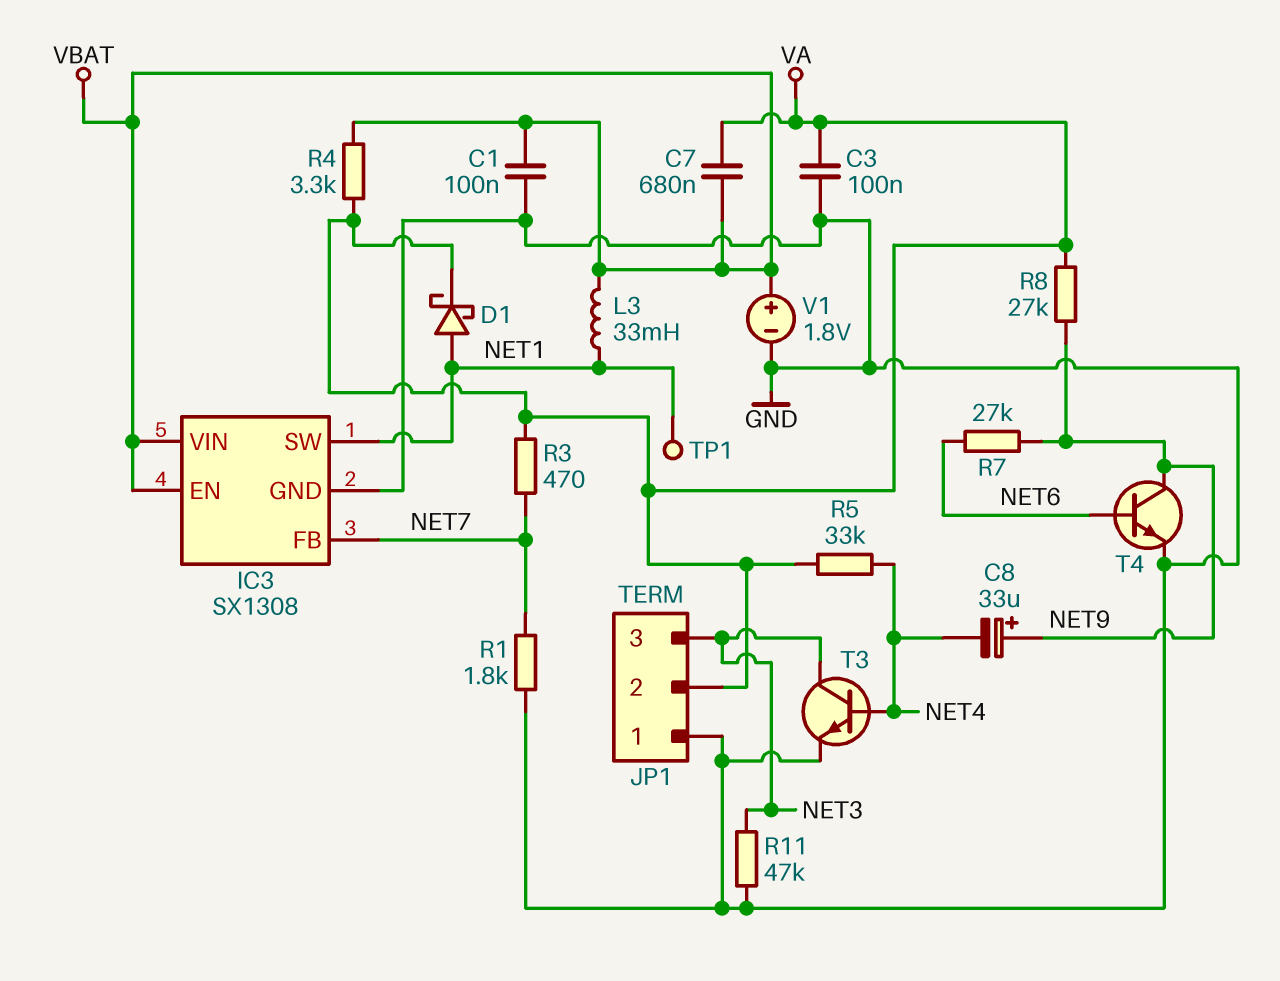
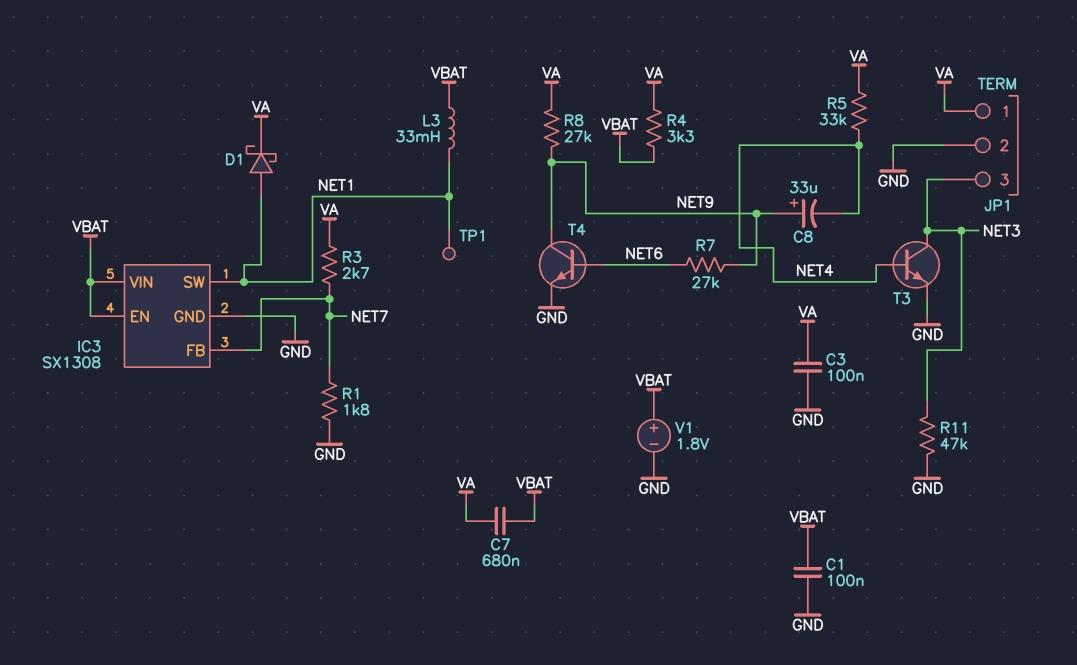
JP1 pin 1: GND -> VA
JP1 pin 2: VA -> GND
R3: 470 (NET7, VA) -> 2.7k (NET7, VA)

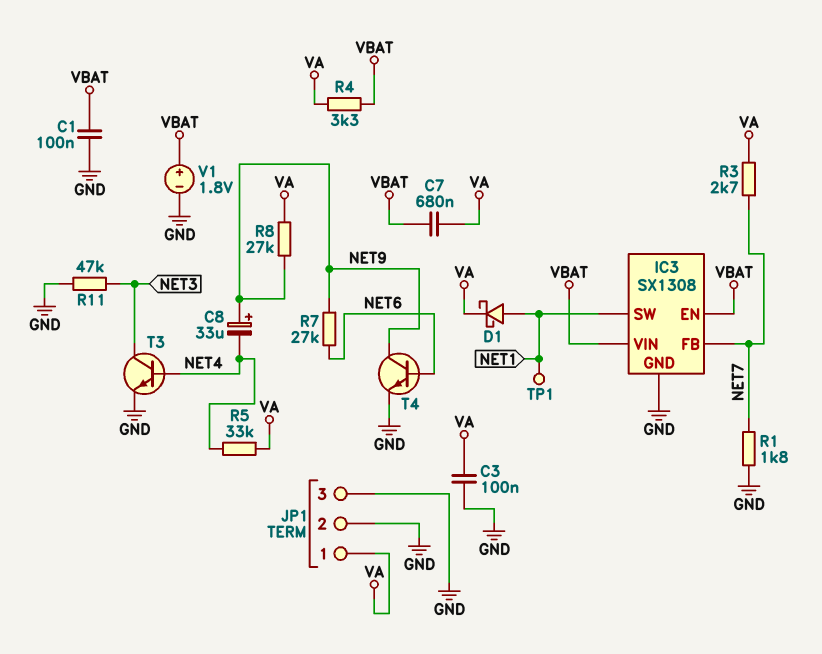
JP1 pin 3: NET3 -> GND
L3: 33mH (NET1, VBAT) -> none

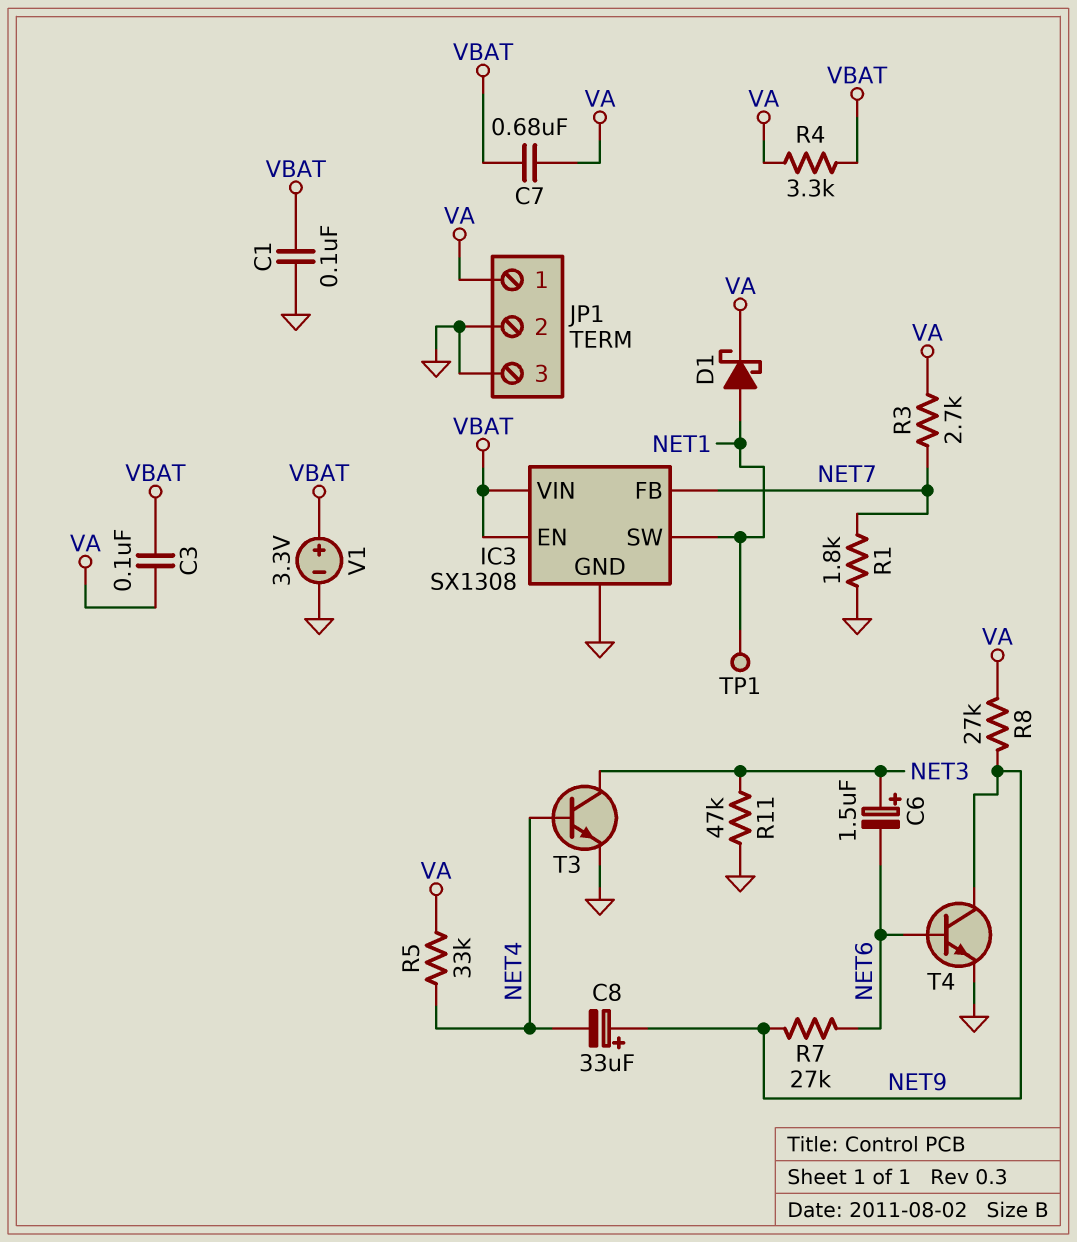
C3: 100nF (GND, VA) -> 100nF (VA, VBAT)
C6: none -> 1.5uF (plus NET3, minus NET6)
V1: 1.8V (plus VBAT, minus GND) -> 3.3V (plus VBAT, minus GND)

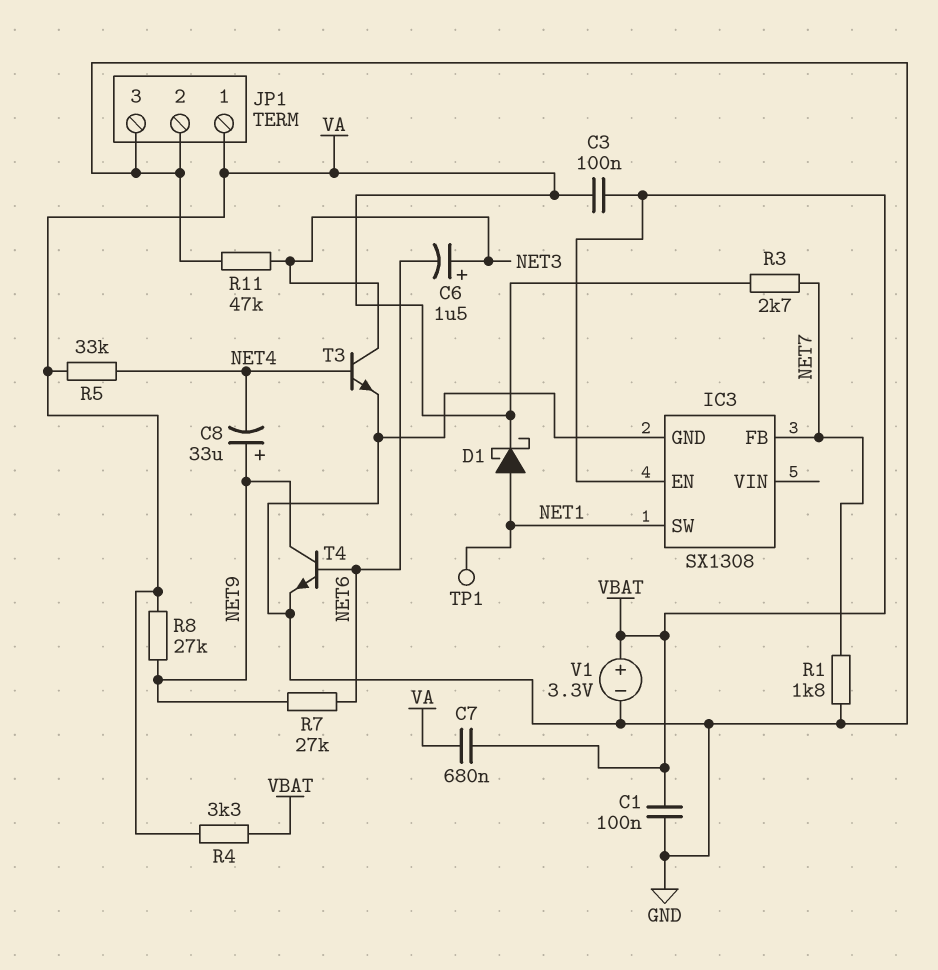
IC3 pin VIN: VBAT -> none

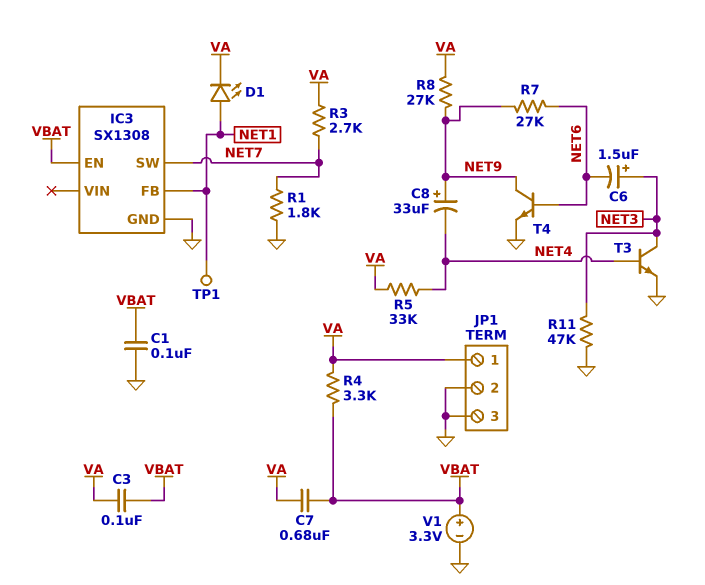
D1: schottky (A NET1, K VA) -> LED (A NET1, K VA)
IC3 pin FB: NET7 -> NET1
IC3 pin SW: NET1 -> NET7

